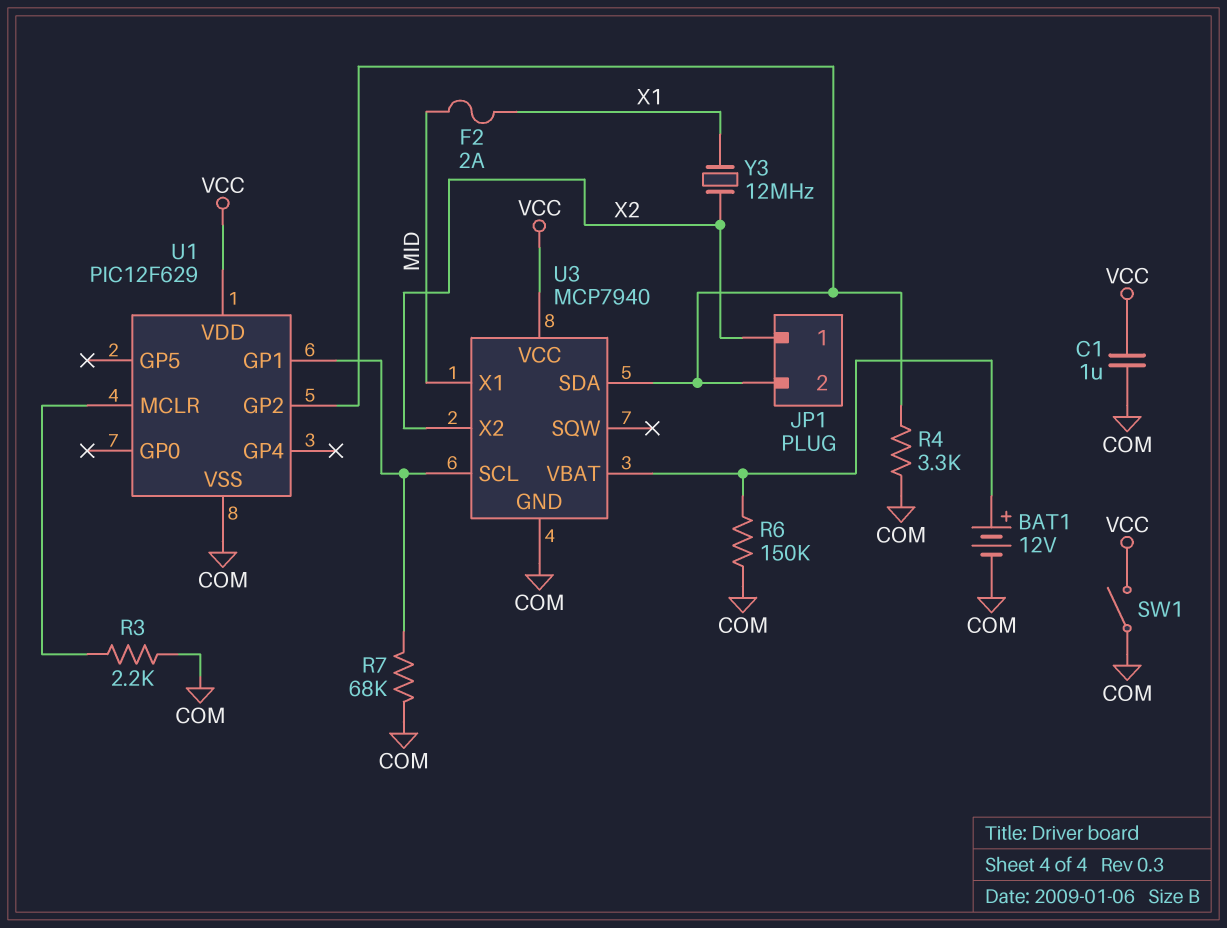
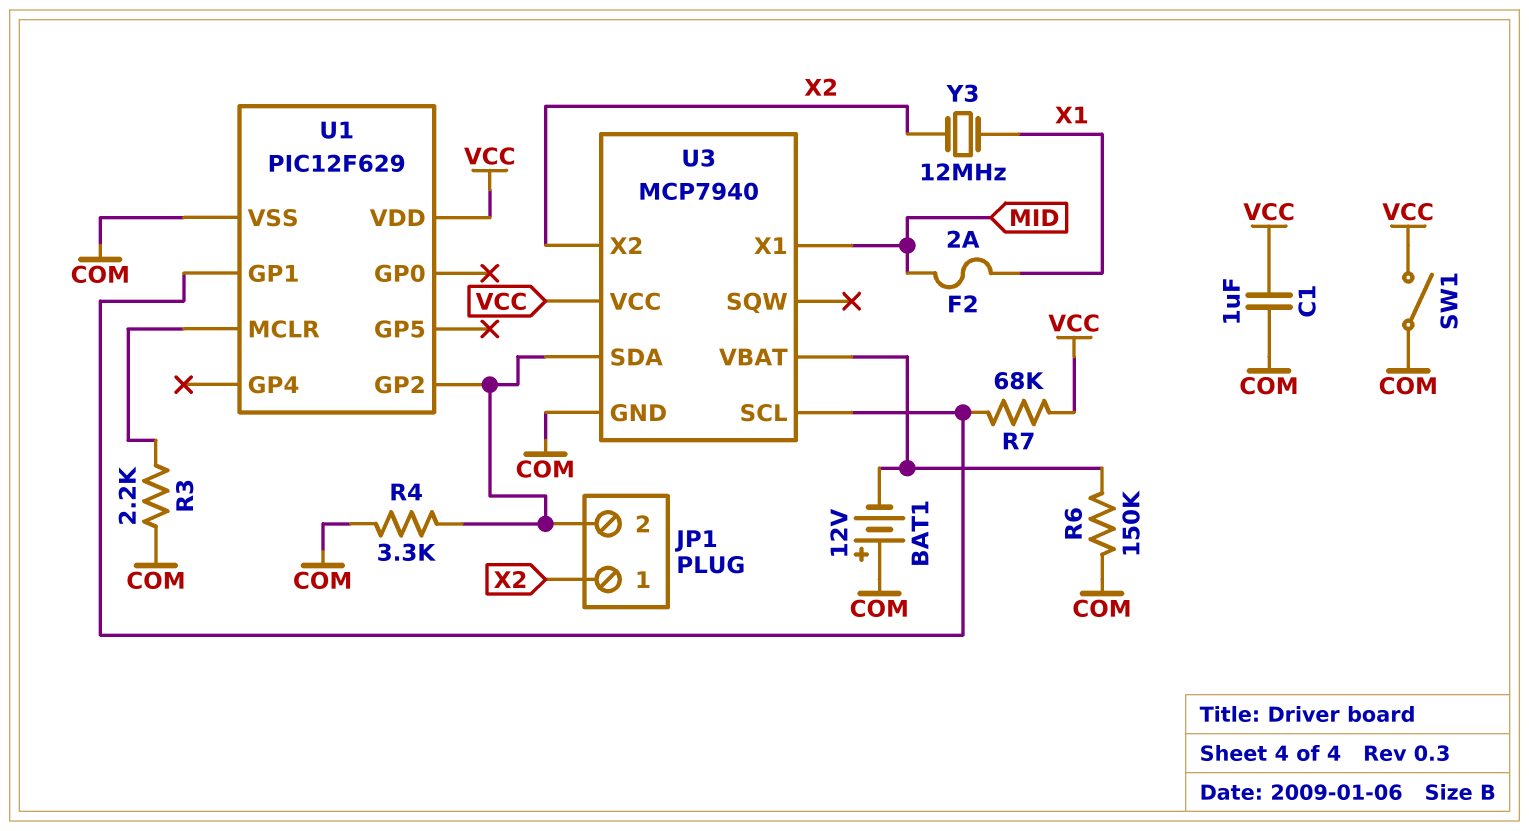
BAT1: 12V (plus U3/VBAT, minus COM) -> 12V (plus COM, minus U3/VBAT)
R7: 68k (COM, U1/GP1) -> 68k (U1/GP1, VCC)

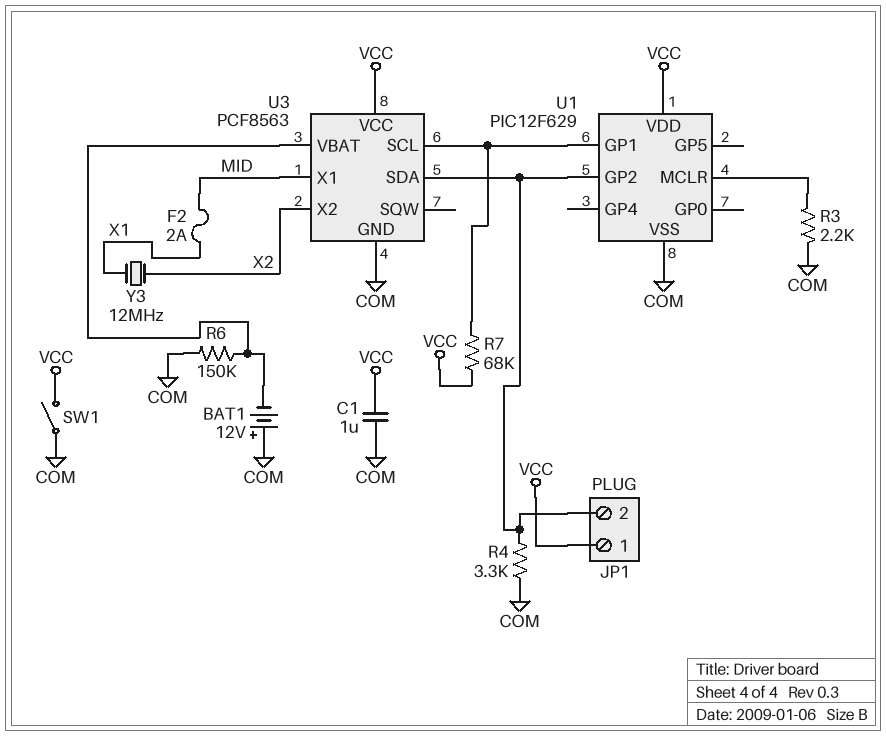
JP1 pin 1: X2 -> VCC
U3: MCP7940 -> PCF8563

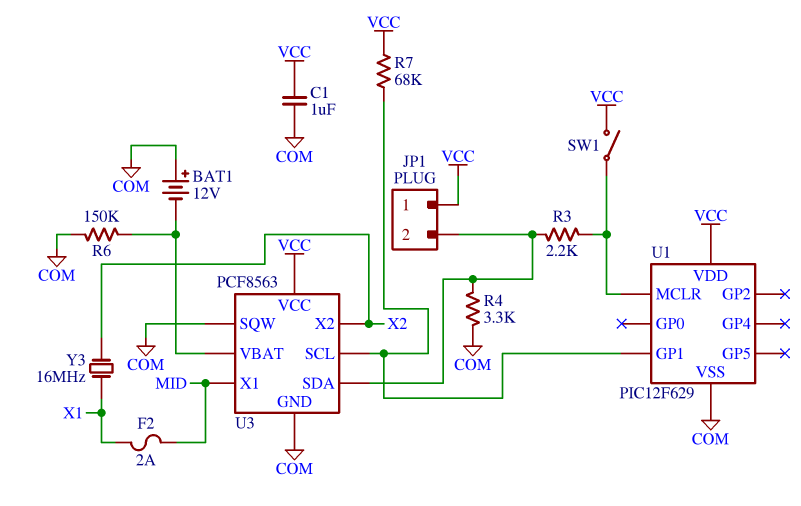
R3: 2.2k (COM, U1/MCLR) -> 2.2k (JP1/2, U1/MCLR)
SW1: switch (COM, VCC) -> switch (U1/MCLR, VCC)
U1 pin GP2: JP1/2 -> none
U3 pin SQW: none -> COM
Y3: 12MHz (X1, X2) -> 16MHz (X1, X2)

